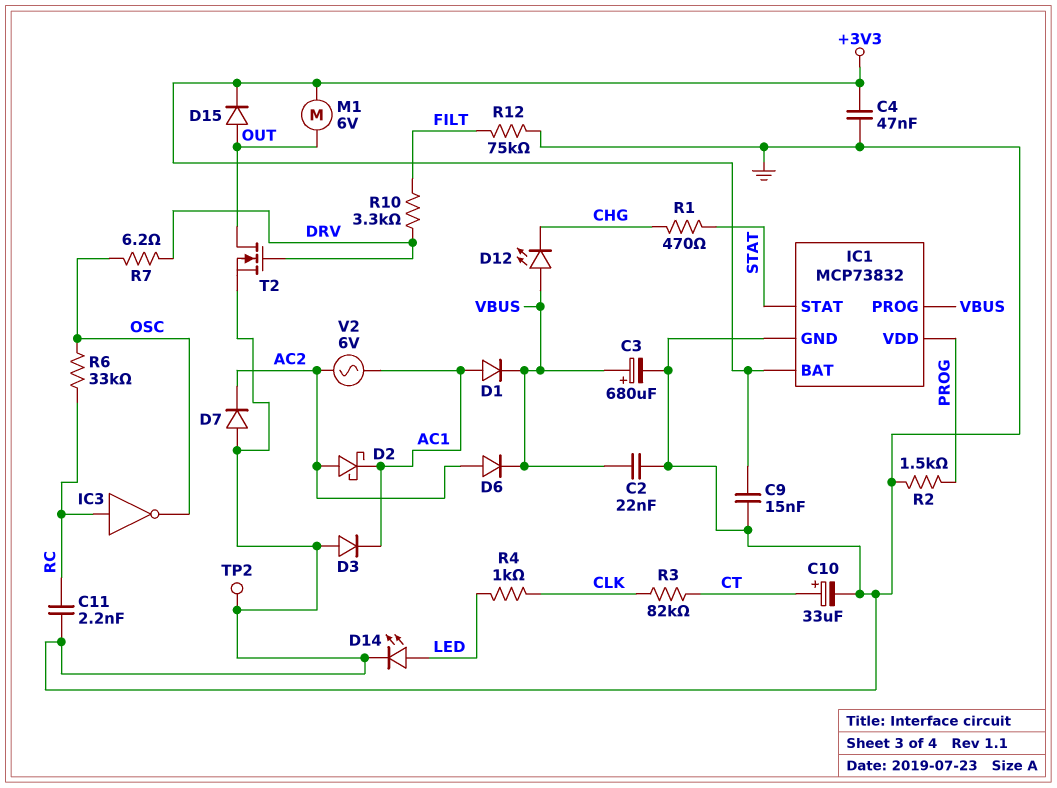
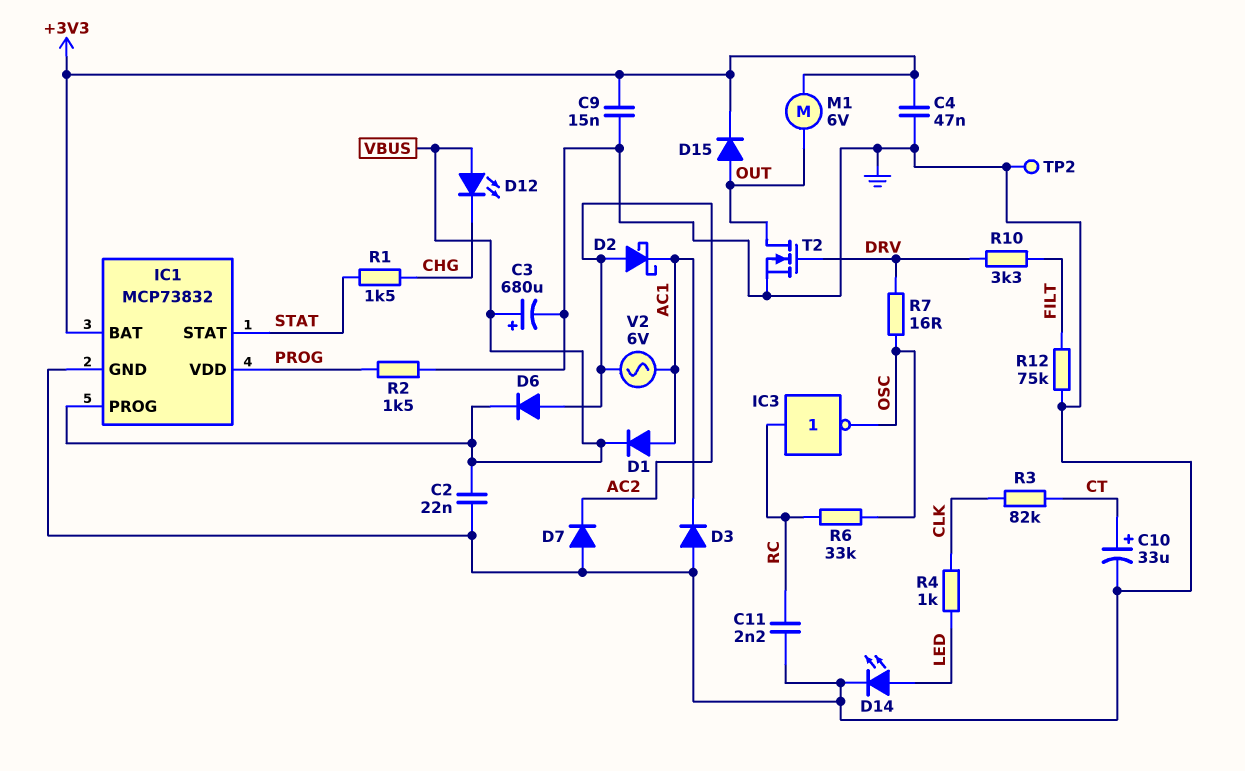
R1: 470 (CHG, STAT) -> 1.5k (CHG, STAT)
R7: 6.2 (DRV, OSC) -> 16 (DRV, OSC)

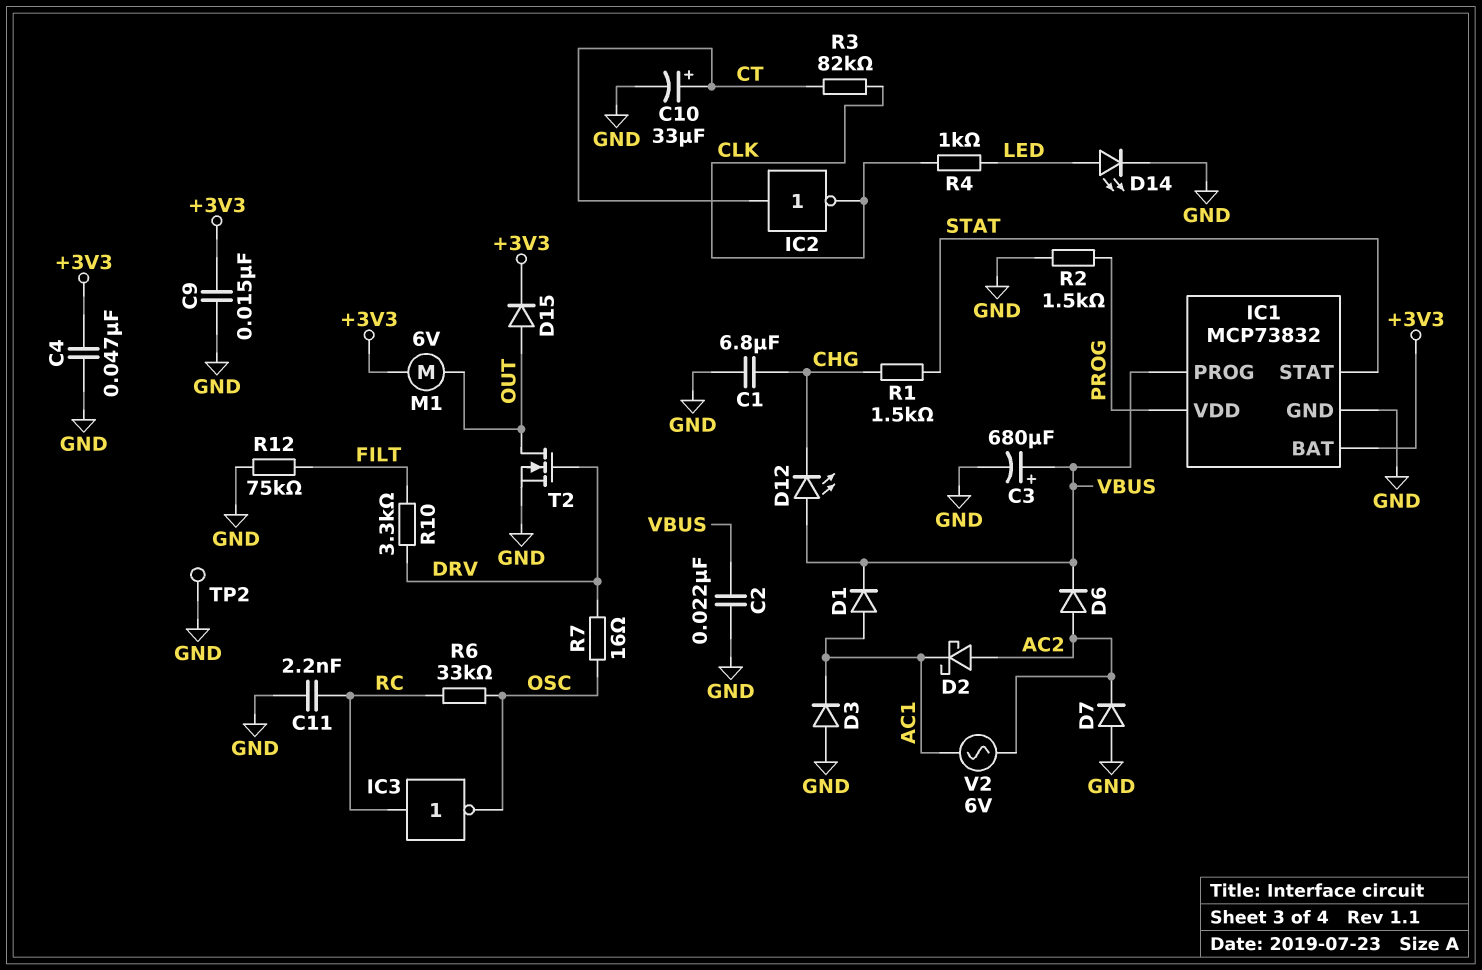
C1: none -> 6.8uF (CHG, GND)
IC2: none -> NOT (in CT, out CLK)

